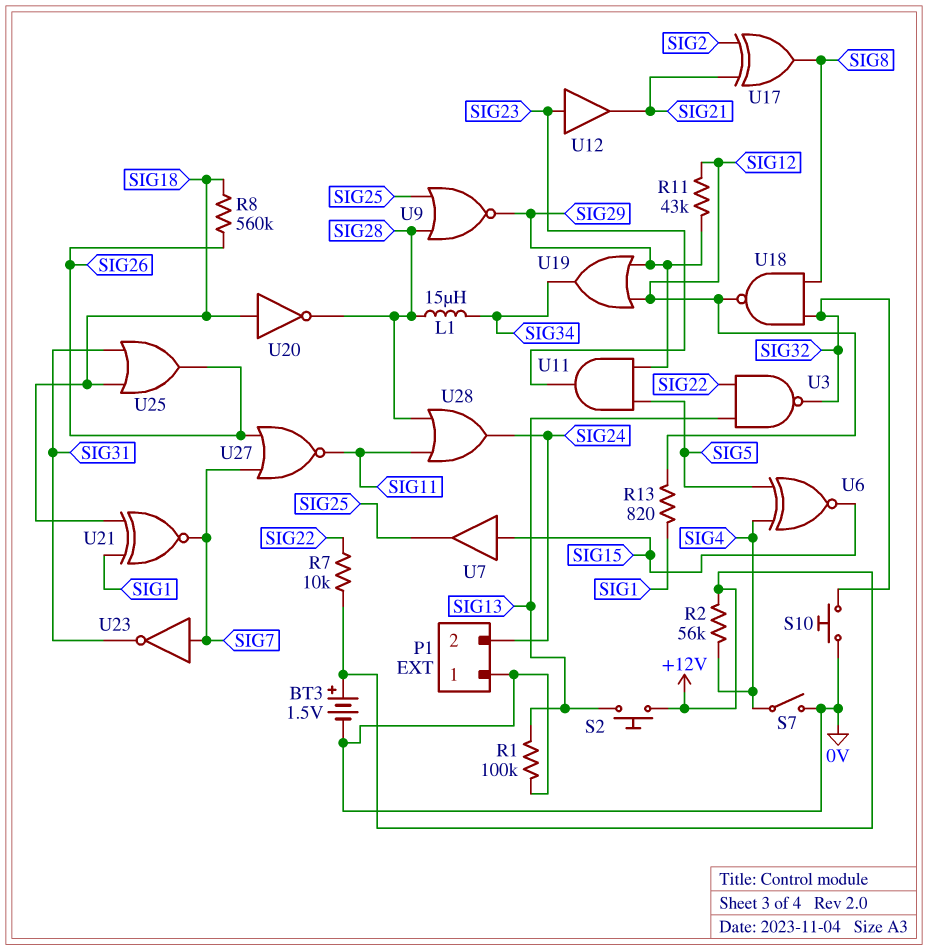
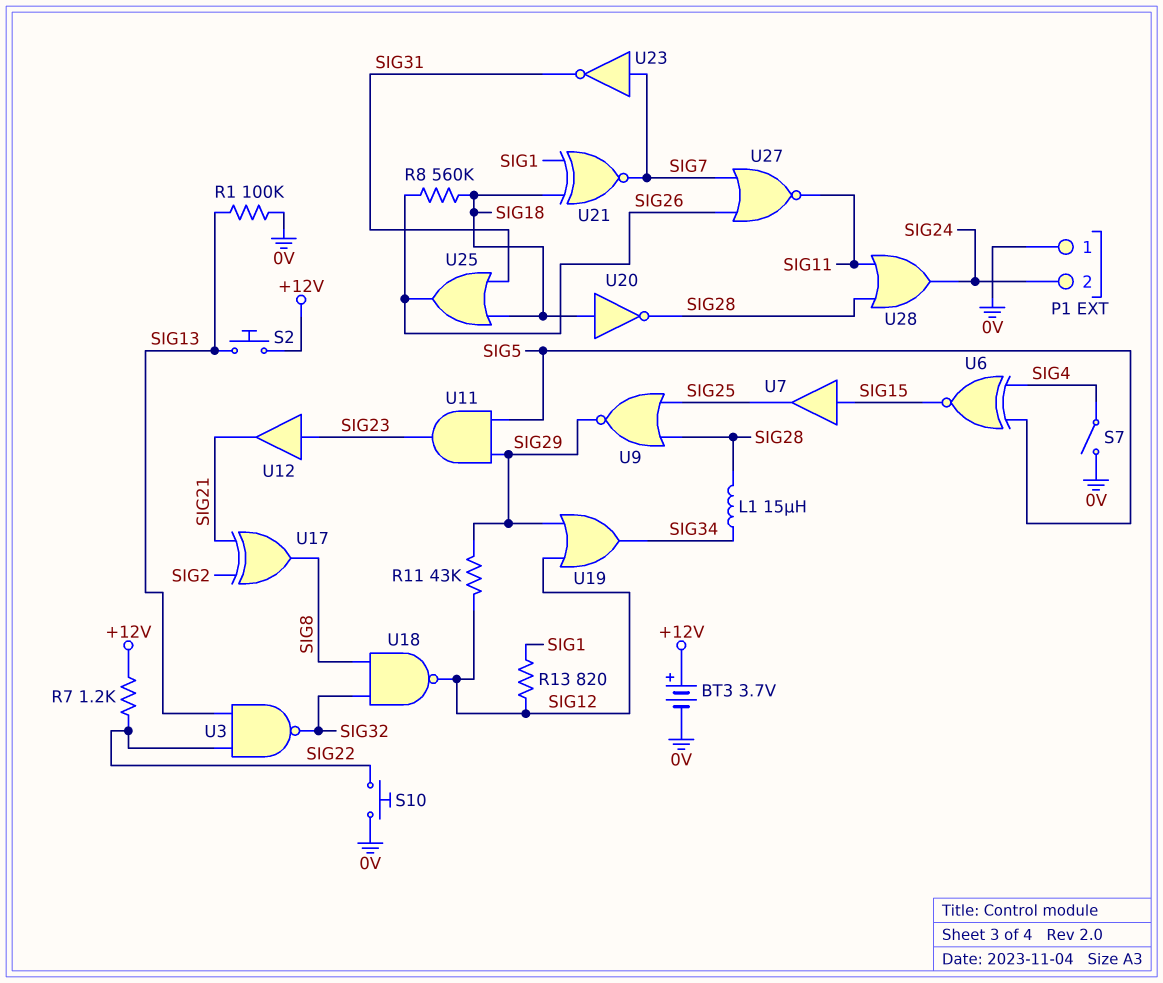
BT3: 1.5V (plus +12V, minus 0V) -> 3.7V (plus +12V, minus 0V)
R2: 56k (+12V, SIG4) -> none
R7: 10k (+12V, SIG22) -> 1.2k (+12V, SIG22)
S10: button (0V, SIG32) -> button (0V, SIG22)

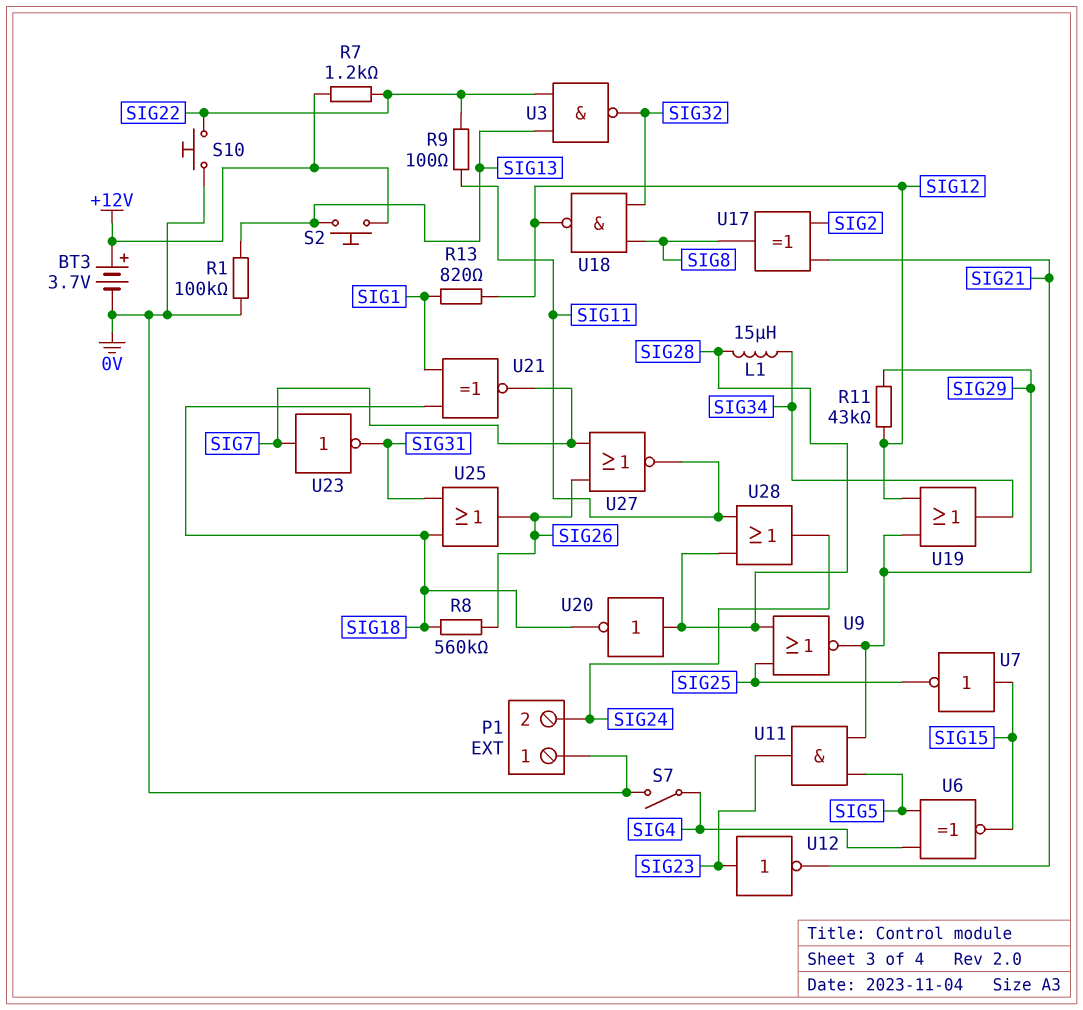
R9: none -> 100 (SIG11, SIG22)
U7: buffer (in SIG15, out SIG25) -> NOT (in SIG15, out SIG25)
U12: buffer (in SIG23, out SIG21) -> NOT (in SIG23, out SIG21)
U20: NOT (in SIG18, out SIG28) -> NOT (in SIG28, out SIG18)

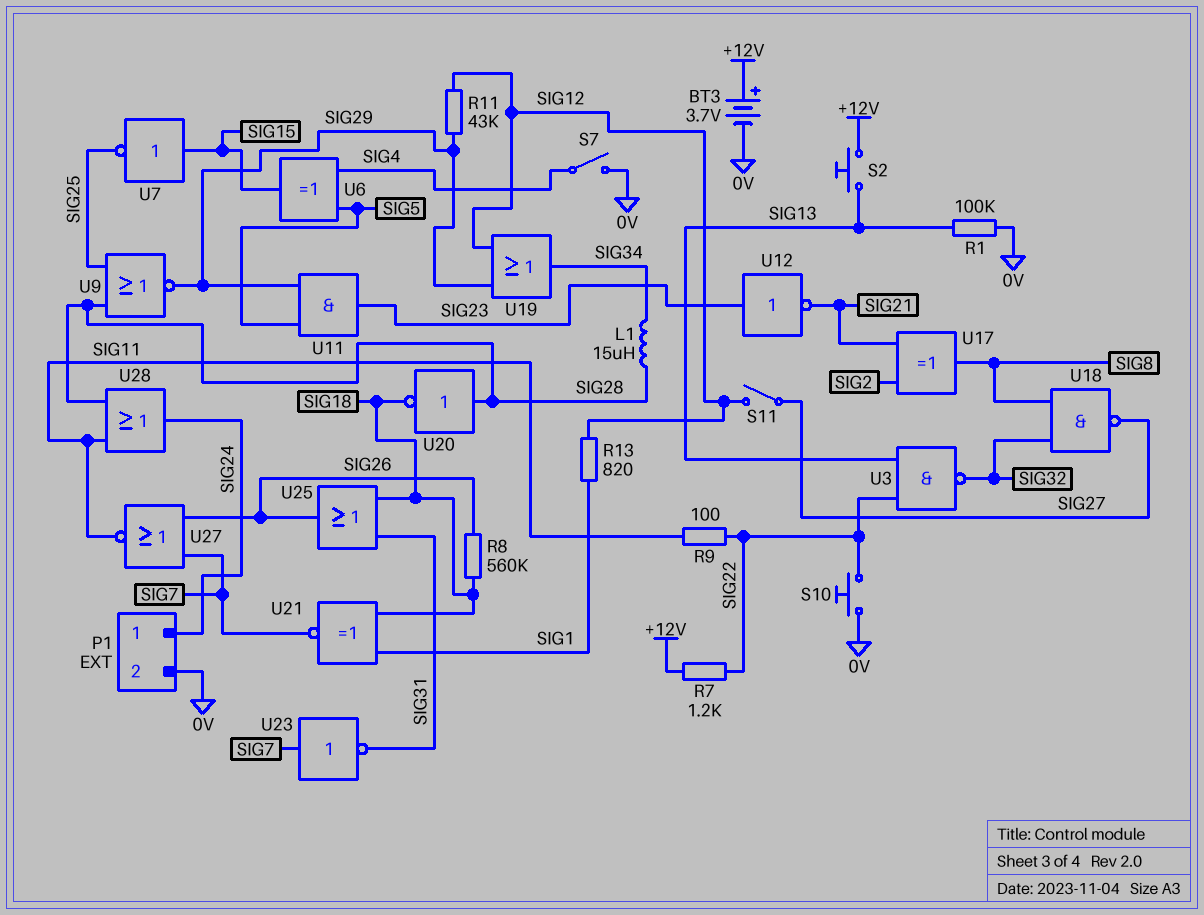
P1 pin 1: 0V -> SIG24
P1 pin 2: SIG24 -> 0V
S11: none -> switch (SIG12, SIG27)
U6: XNOR (in SIG4, in SIG5, out SIG15) -> XOR (in SIG4, in SIG5, out SIG15)
U18: NAND (in SIG8, in SIG32, out SIG12) -> NAND (in SIG8, in SIG32, out SIG27)

